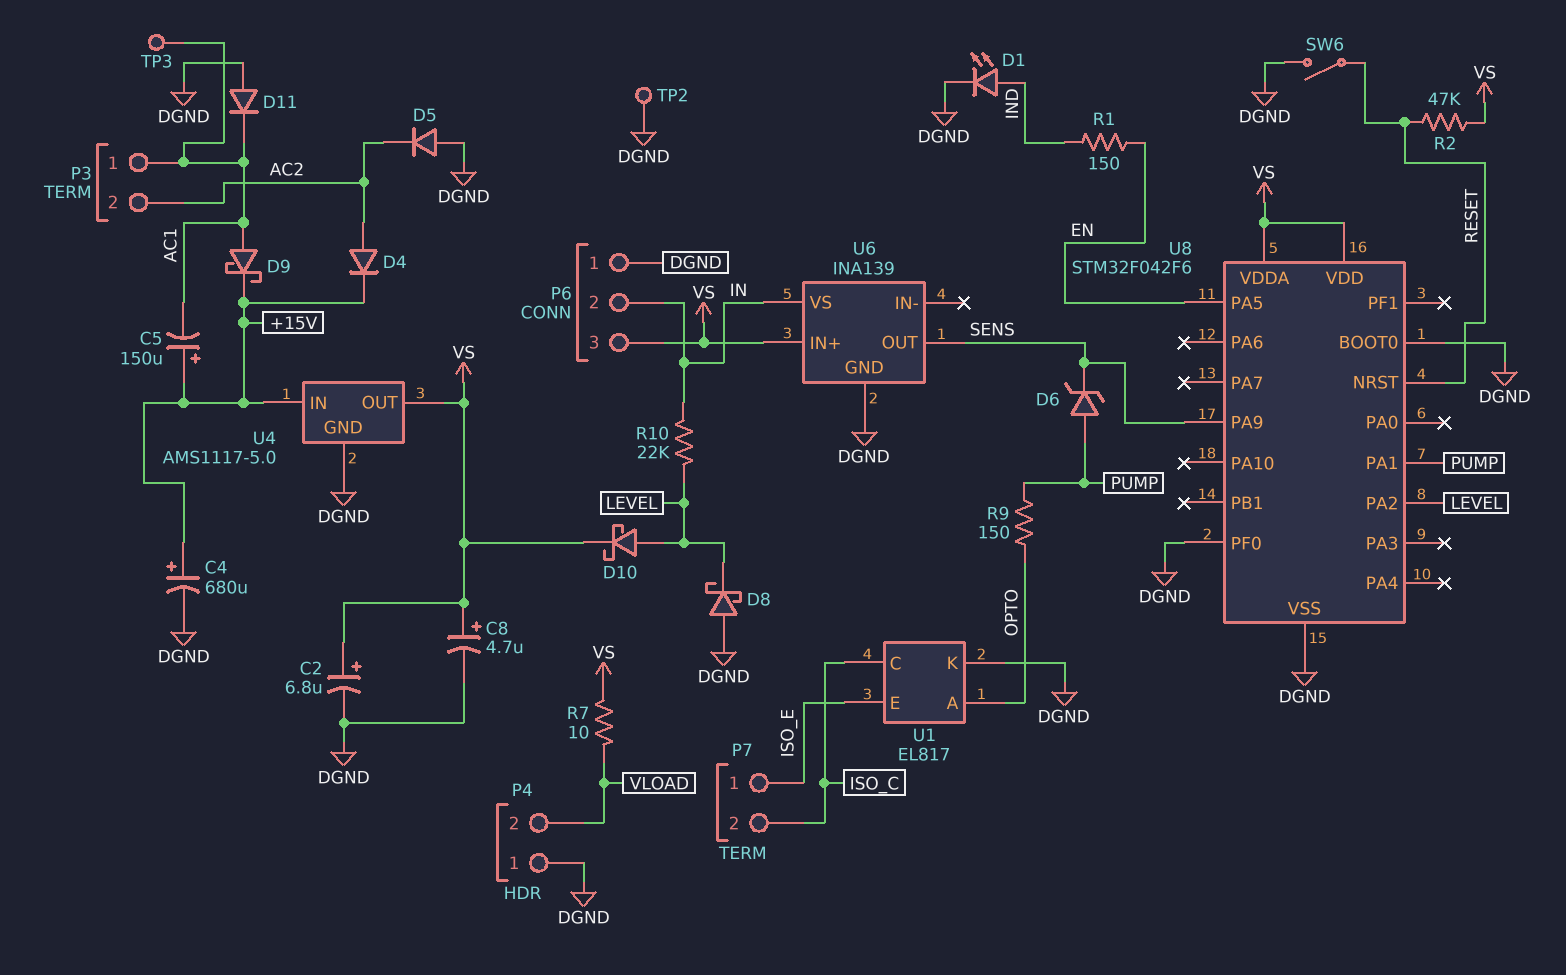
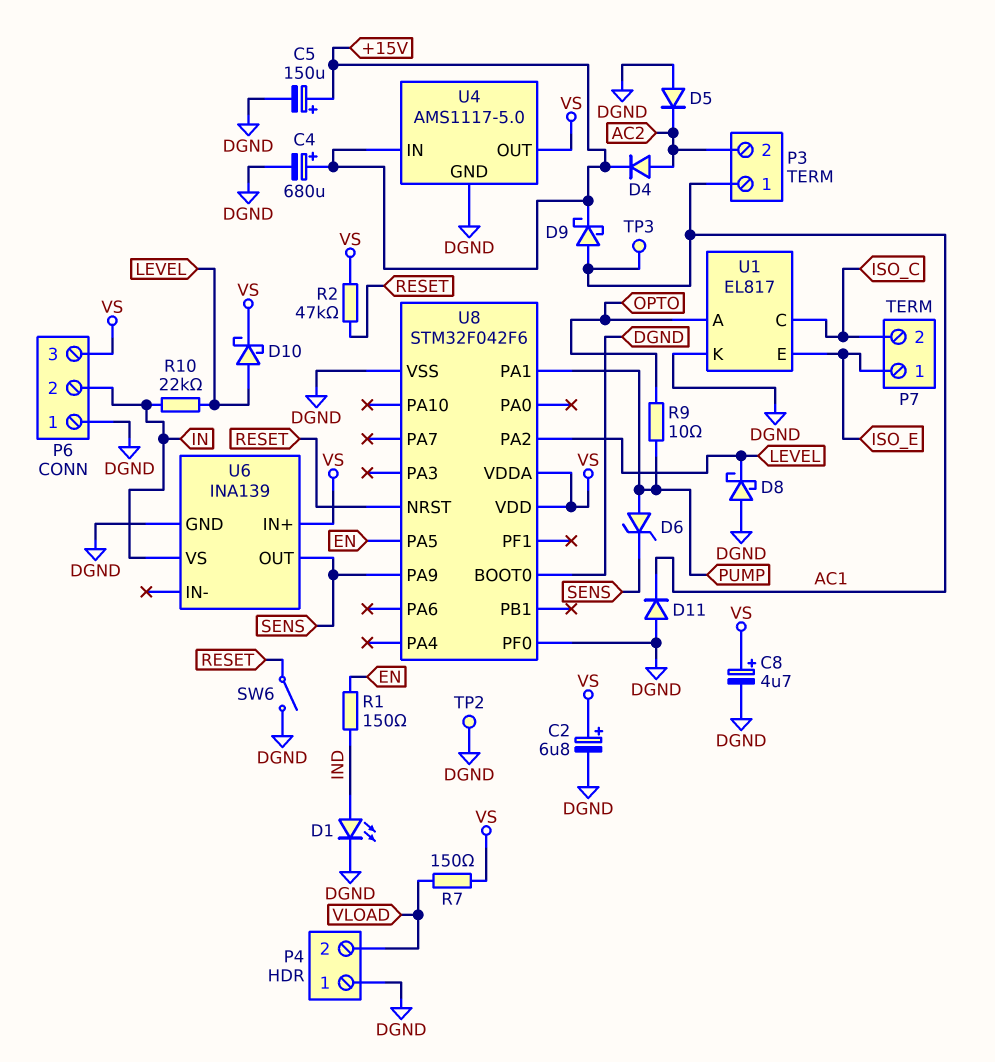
C5: 150uF (plus +15V, minus AC1) -> 150uF (plus +15V, minus DGND)
R7: 10 (VLOAD, VS) -> 150 (VLOAD, VS)
R9: 150 (OPTO, PUMP) -> 10 (OPTO, PUMP)

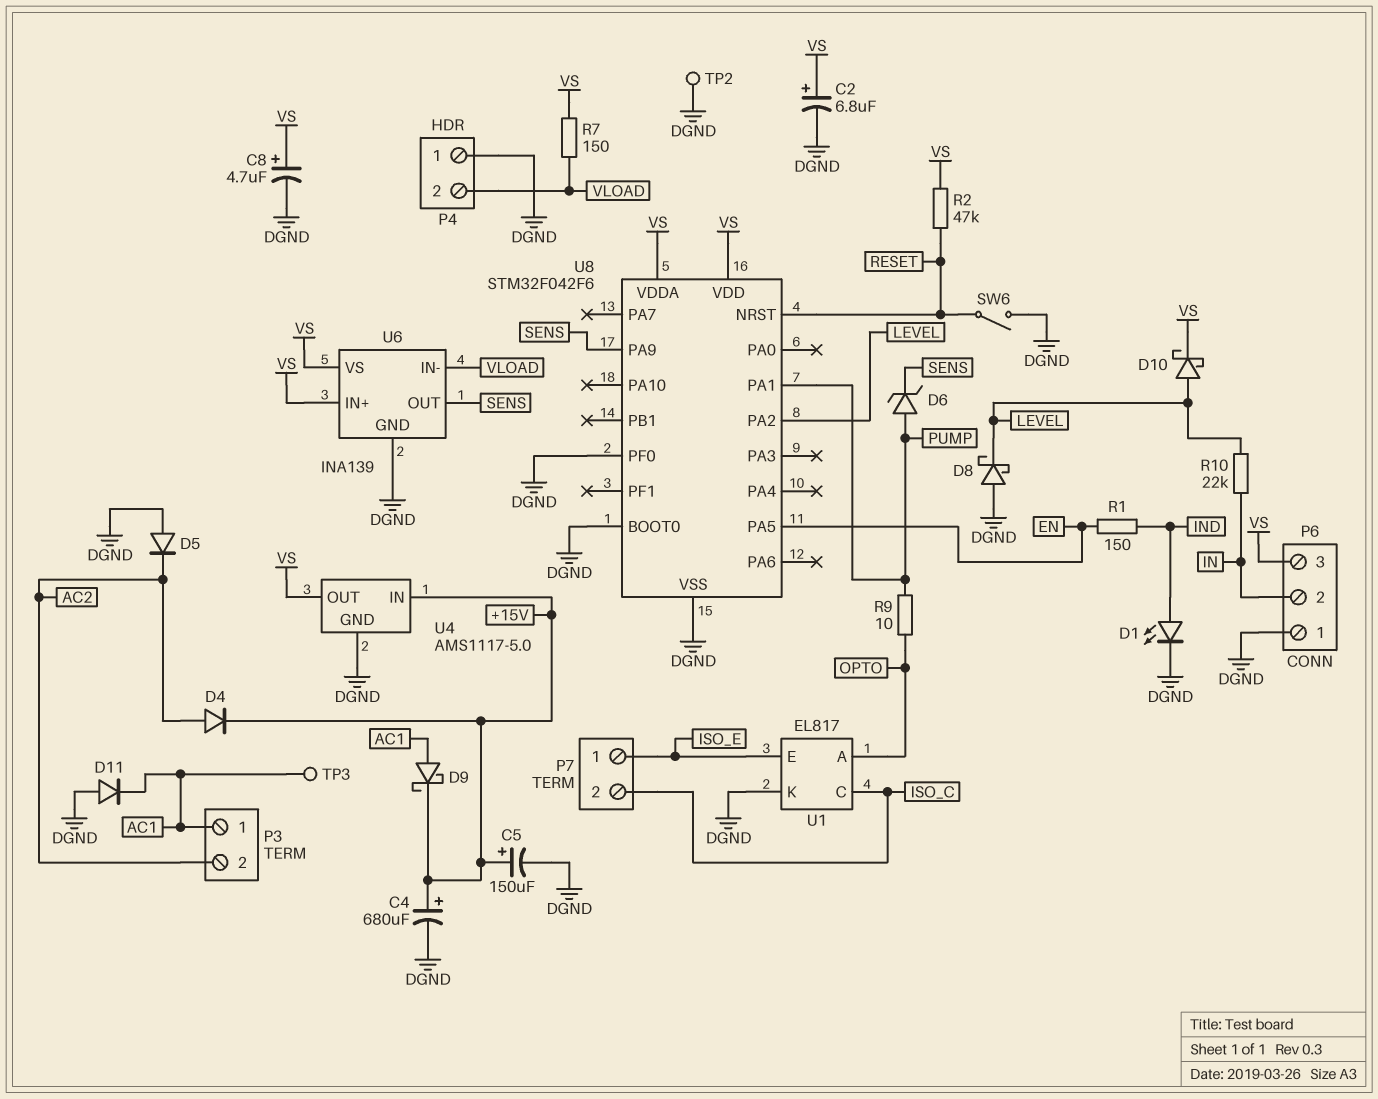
U6 pin IN-: none -> VLOAD
U6 pin VS: IN -> VS

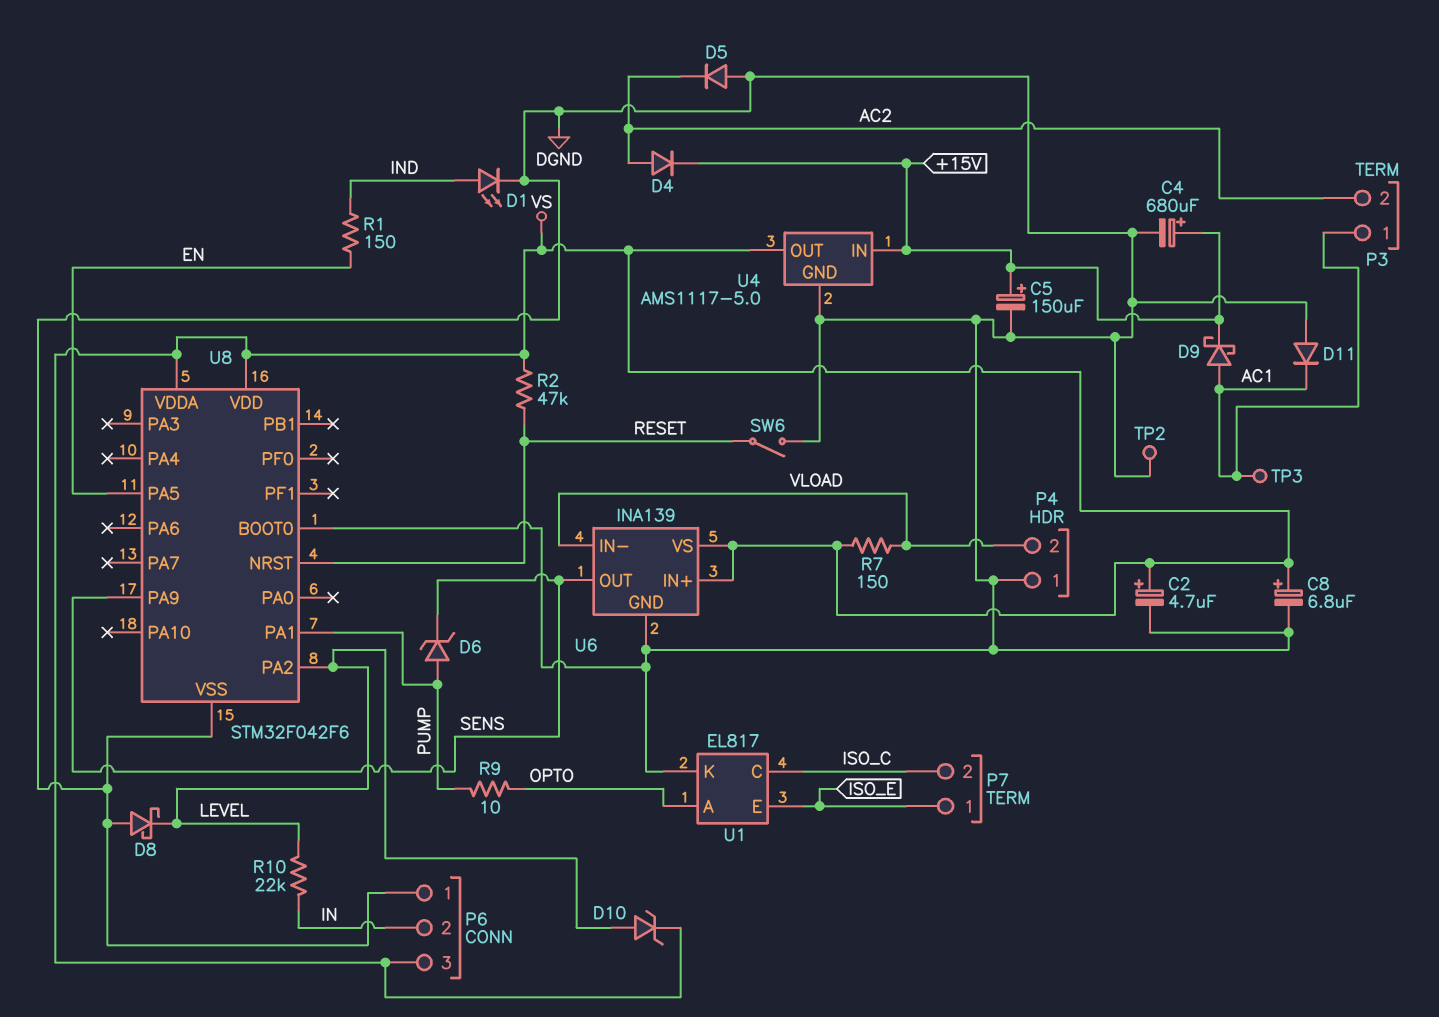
C2: 6.8uF (plus VS, minus DGND) -> 4.7uF (plus VS, minus DGND)
C8: 4.7uF (plus VS, minus DGND) -> 6.8uF (plus VS, minus DGND)
D10: schottky (A LEVEL, K VS) -> zener (A LEVEL, K VS)
U8 pin PF0: DGND -> none

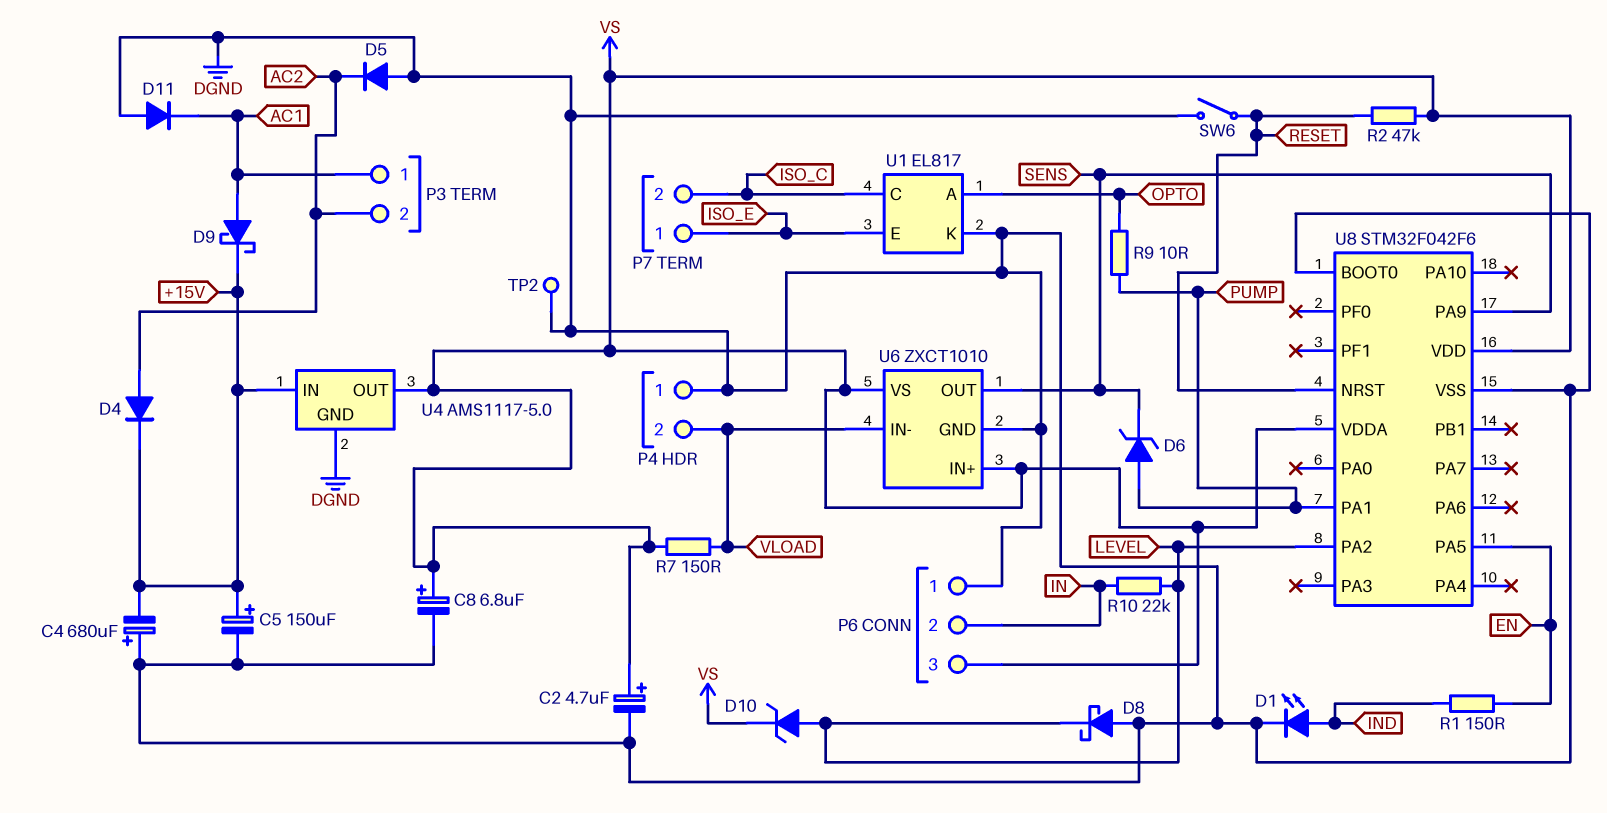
C4: 680uF (plus +15V, minus DGND) -> 680uF (plus DGND, minus +15V)
TP3: test point (AC1) -> none
U6: INA139 -> ZXCT1010

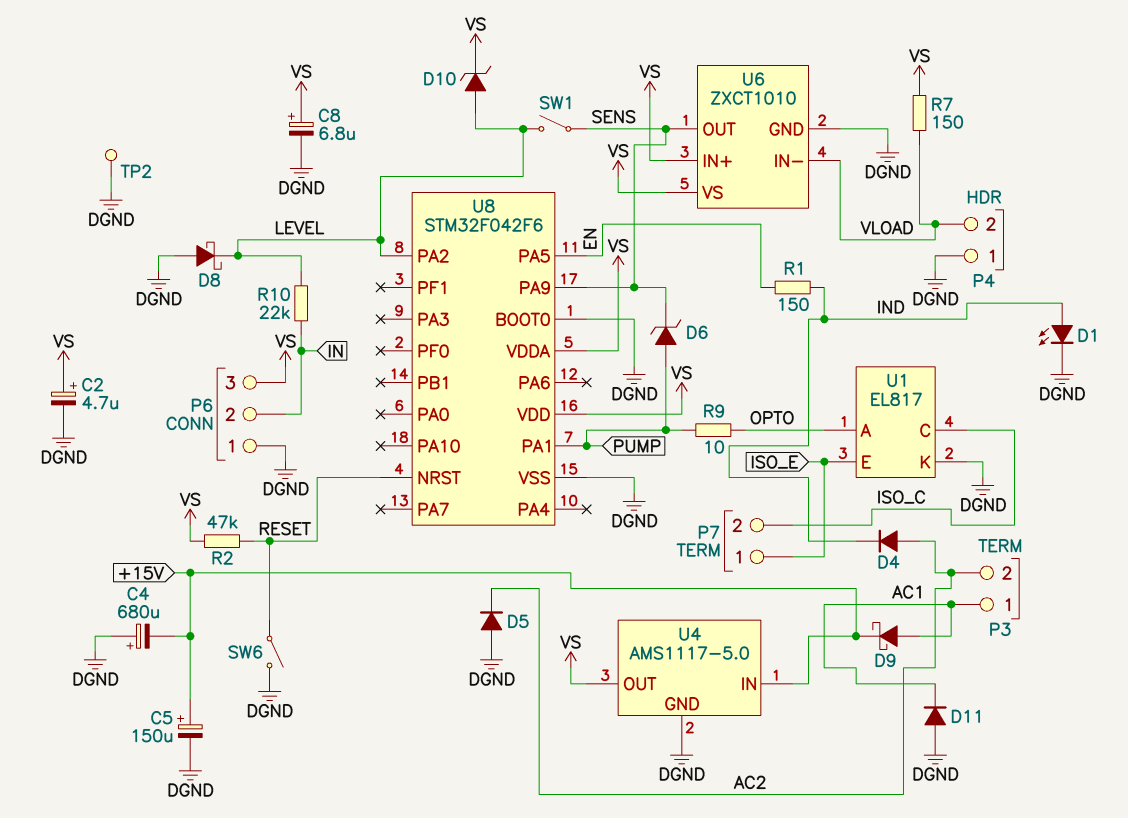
D4: diode (A AC2, K +15V) -> diode (A AC2, K IND)
SW1: none -> switch (LEVEL, SENS)

